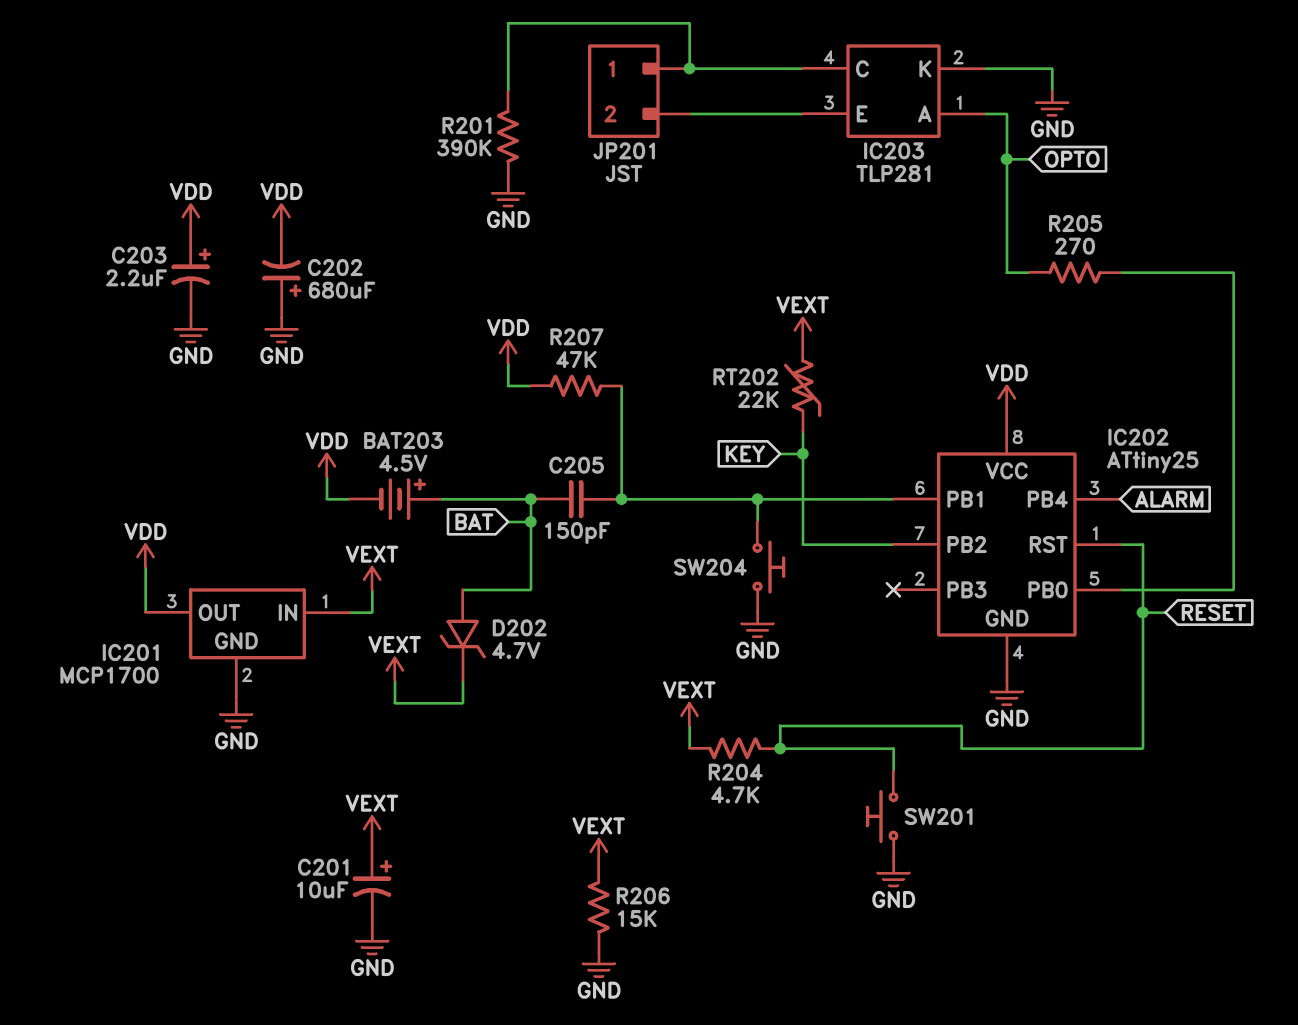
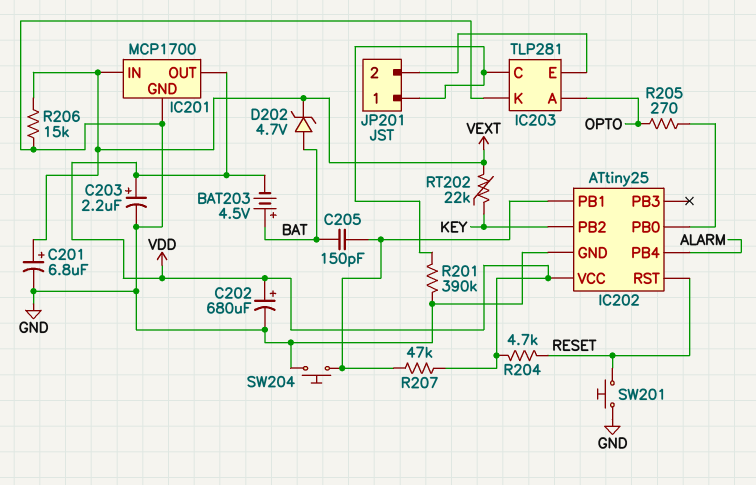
C201: 10uF (plus VEXT, minus GND) -> 6.8uF (plus VEXT, minus GND)
C202: 680uF (plus GND, minus VDD) -> 680uF (plus VDD, minus GND)
R204: 4.7k (RESET, VEXT) -> 4.7k (RESET, VDD)

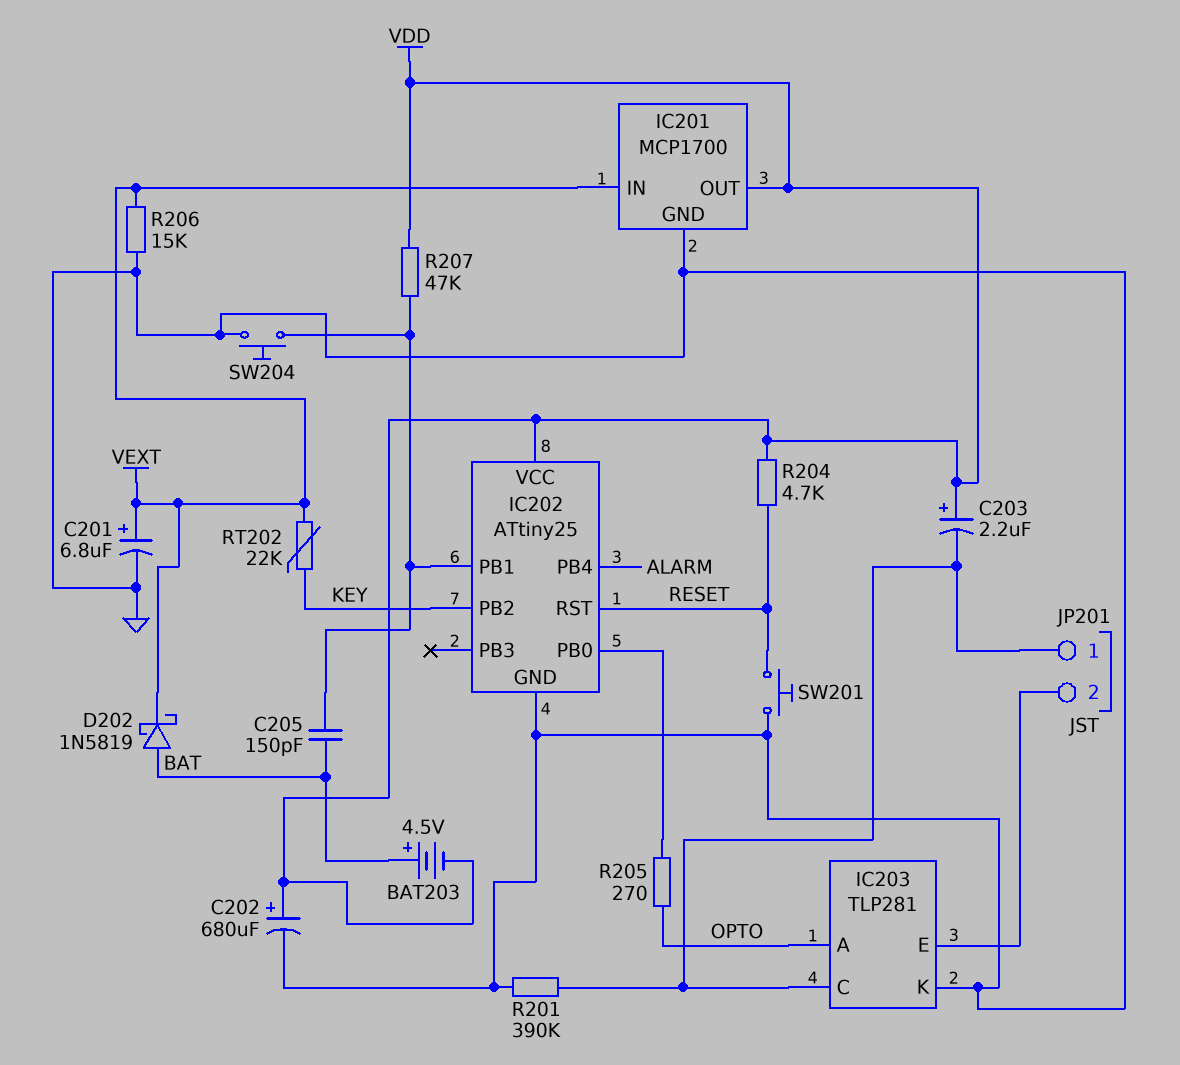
C203: 2.2uF (plus VDD, minus GND) -> 2.2uF (plus VDD, minus IC203/C)
D202: zener 4.7V (A BAT, K VEXT) -> schottky 1N5819 (A BAT, K VEXT)

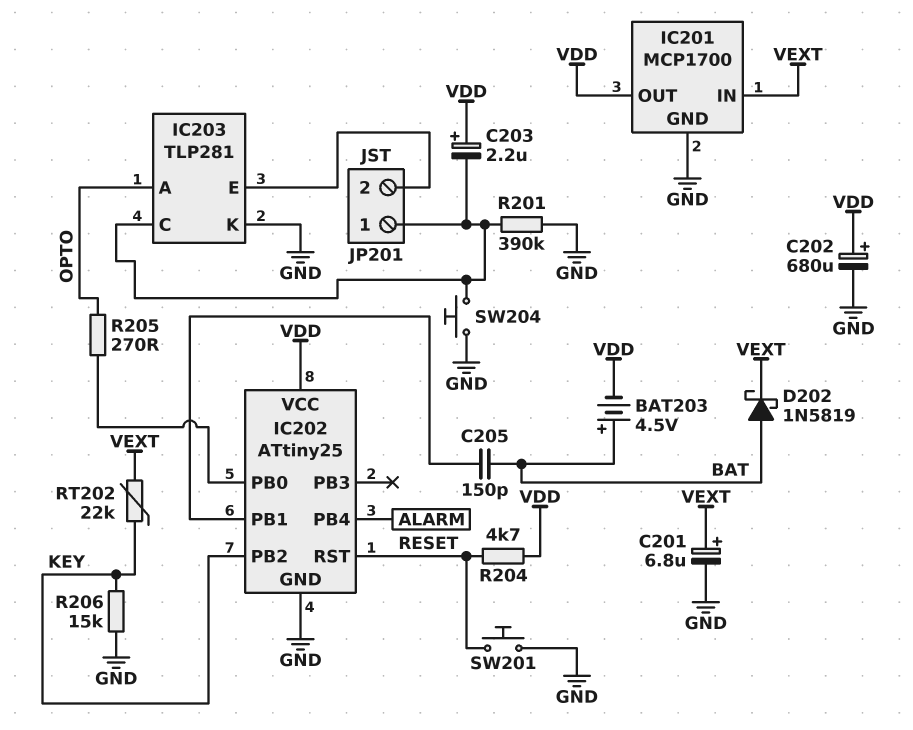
R206: 15k (GND, VEXT) -> 15k (GND, KEY)
R207: 47k (IC202/PB1, VDD) -> none
SW204: button (GND, IC202/PB1) -> button (GND, IC203/C)

